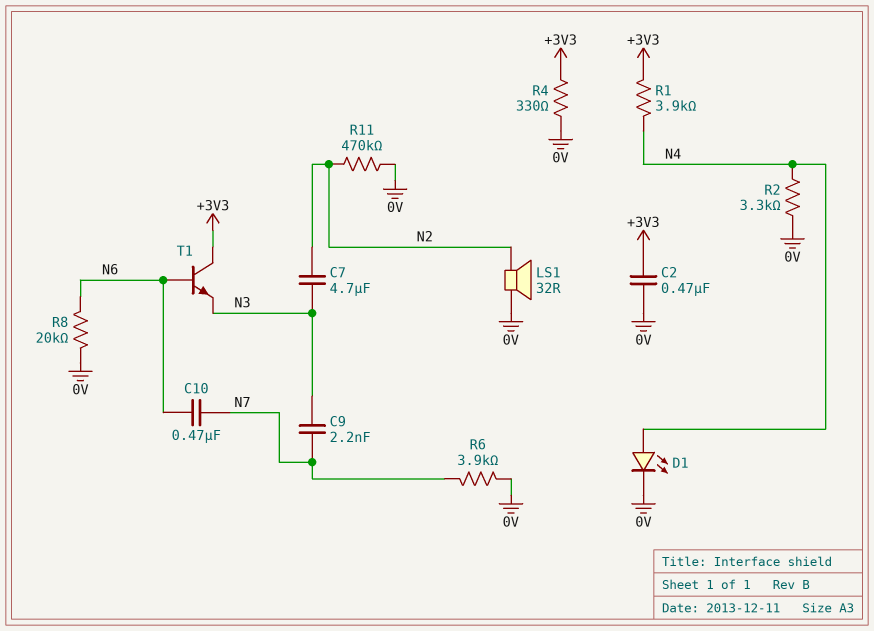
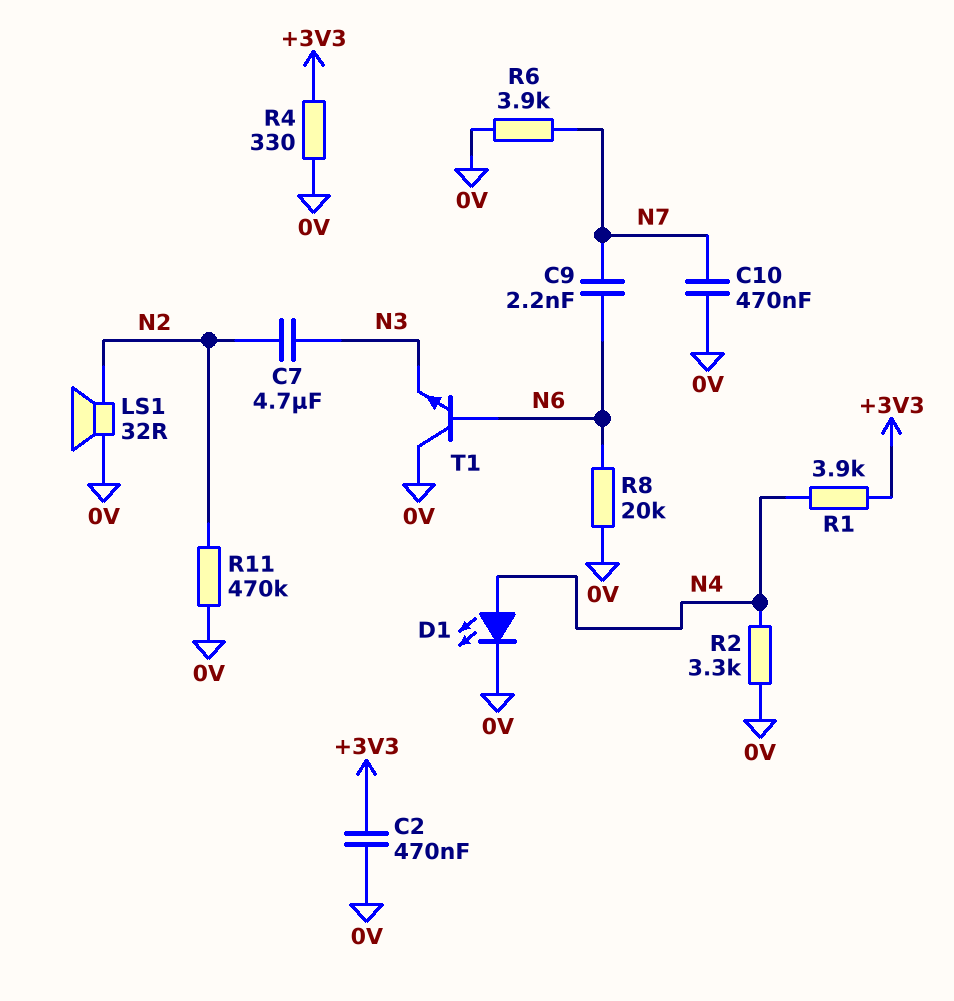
C9: 2.2nF (N3, N7) -> 2.2nF (N6, N7)
C10: 470nF (N6, N7) -> 470nF (0V, N7)
T1: NPN (B N6, C +3V3, E N3) -> NPN (B N6, C 0V, E N3)

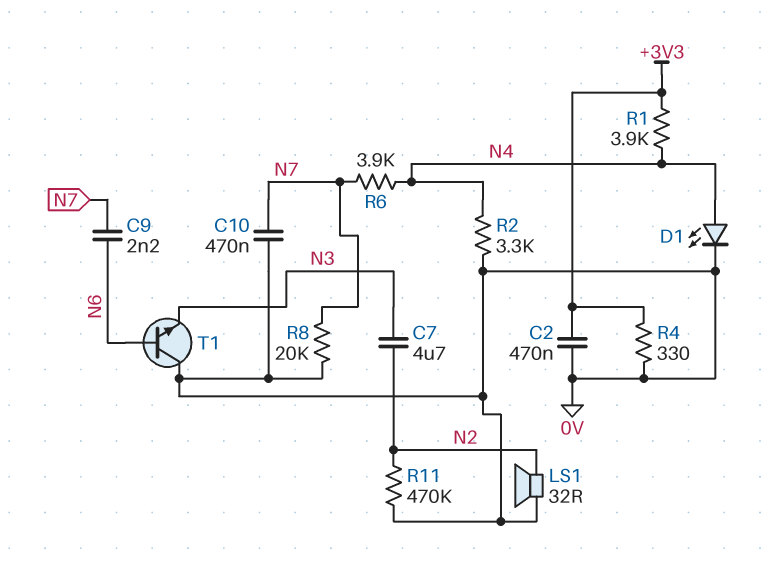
R6: 3.9k (0V, N7) -> 3.9k (N4, N7)
R8: 20k (0V, N6) -> 20k (0V, N7)

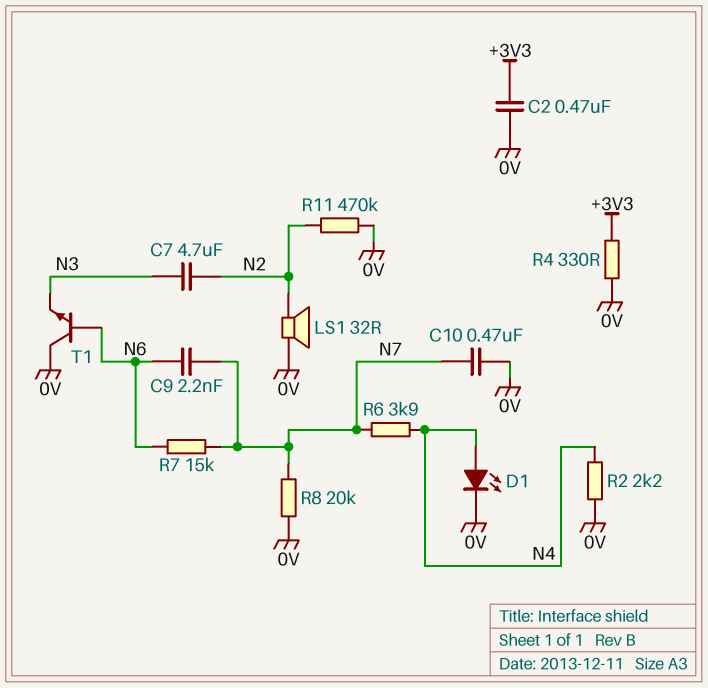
R1: 3.9k (+3V3, N4) -> none
R2: 3.3k (0V, N4) -> 2.2k (0V, N4)
R7: none -> 15k (N6, N7)

